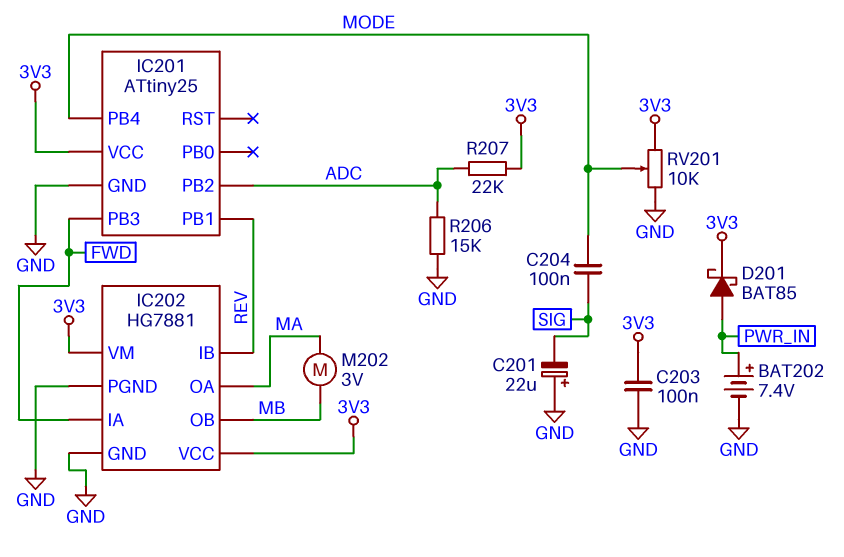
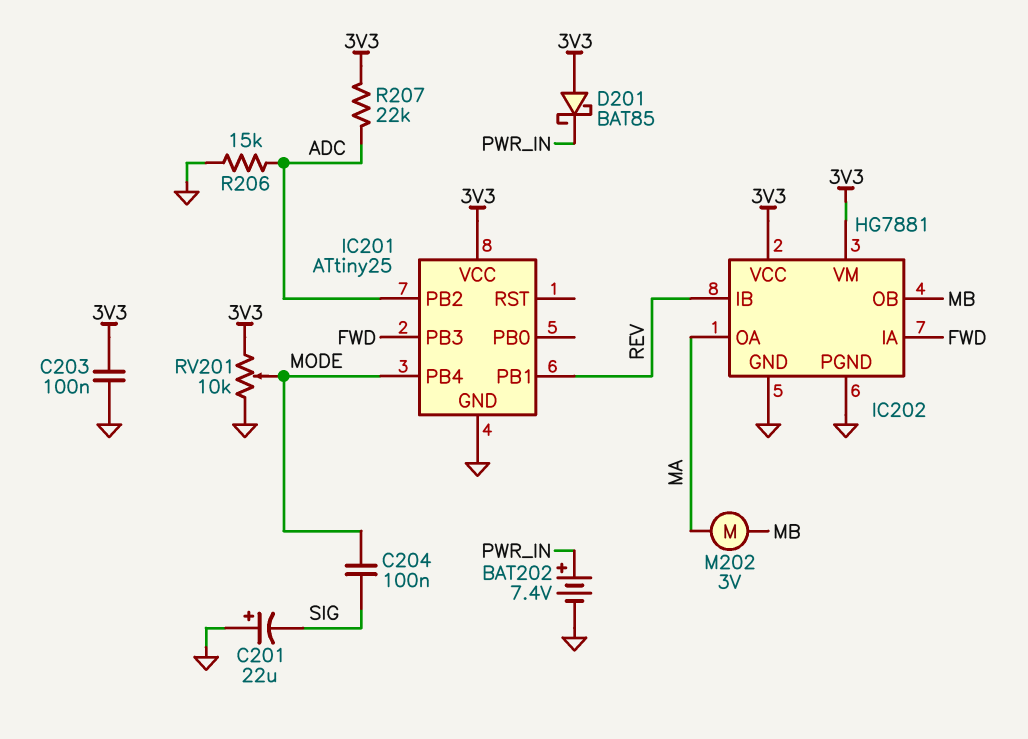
D201: schottky BAT85 (A PWR_IN, K 3V3) -> schottky BAT85 (A 3V3, K PWR_IN)

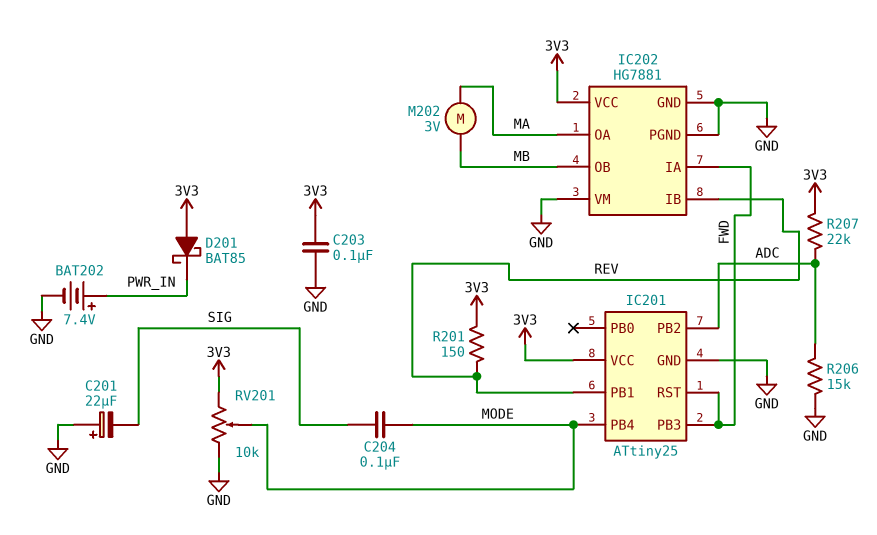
IC201 pin RST: none -> FWD
IC202 pin VM: 3V3 -> GND
R201: none -> 150 (3V3, REV)

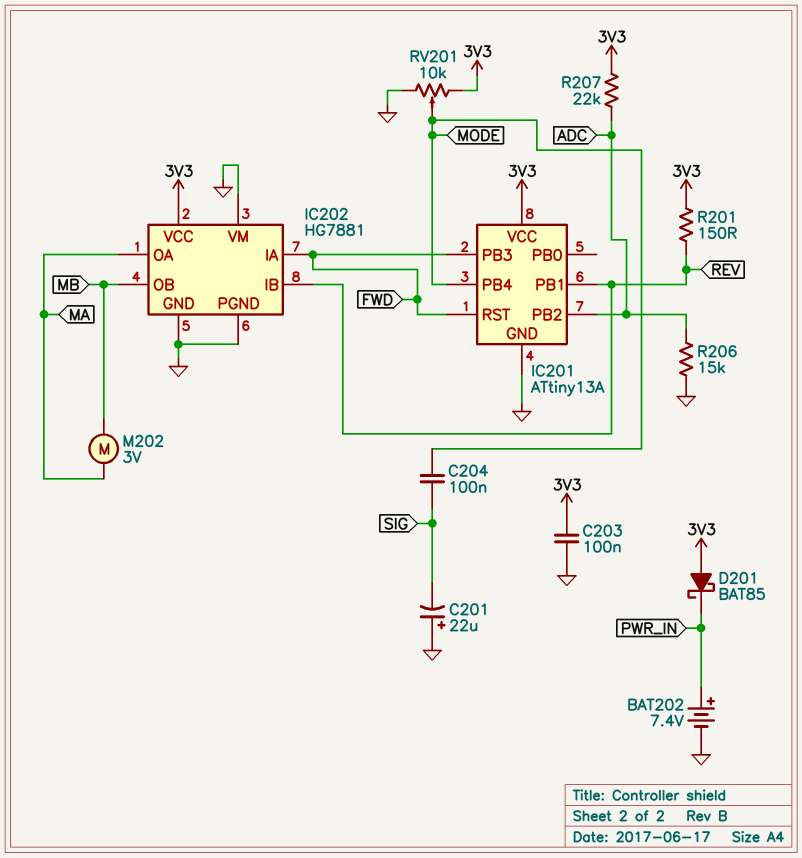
IC201: ATtiny25 -> ATtiny13A

